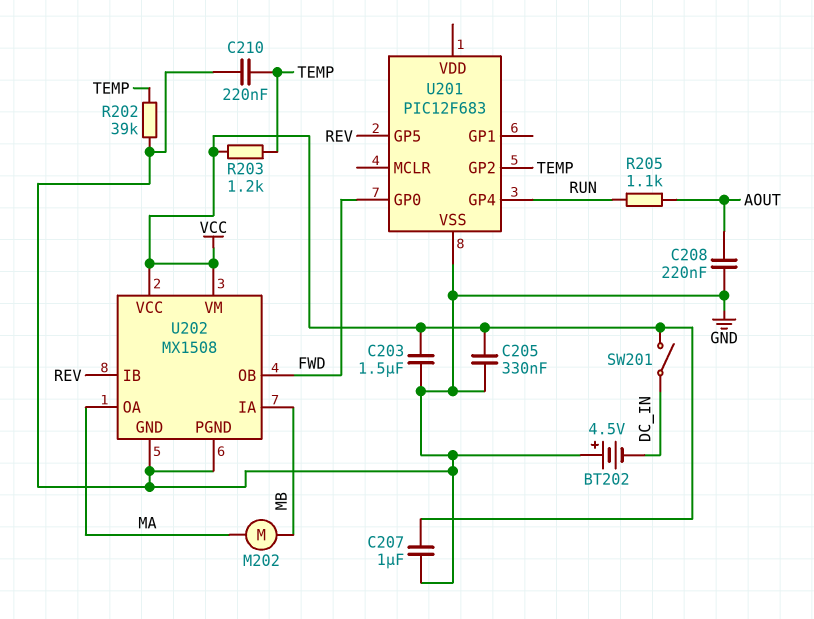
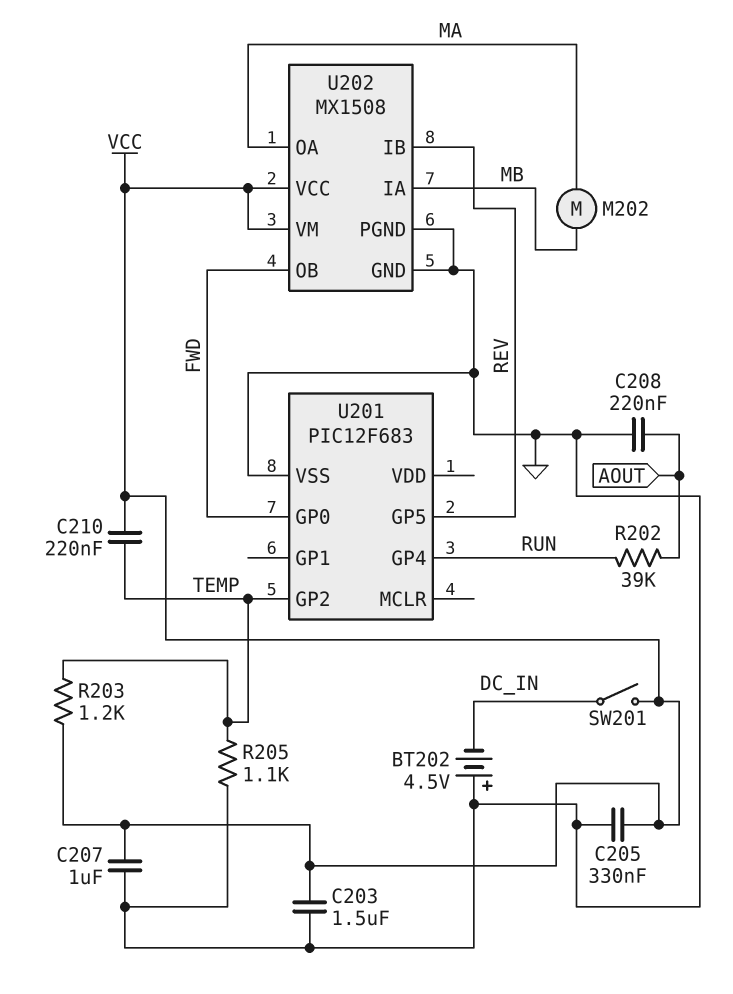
C210: 220nF (GND, TEMP) -> 220nF (TEMP, VCC)
R202: 39k (GND, TEMP) -> 39k (AOUT, RUN)
R205: 1.1k (AOUT, RUN) -> 1.1k (GND, TEMP)

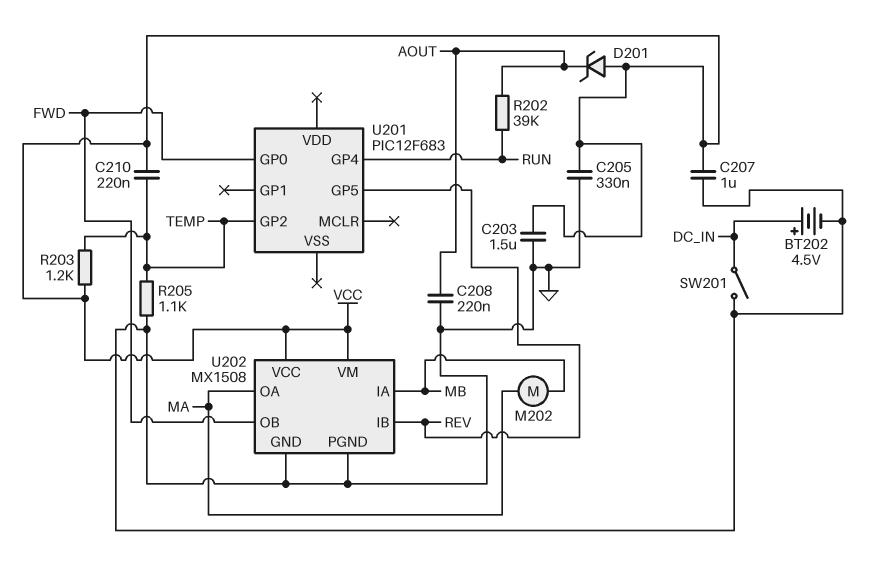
BT202: 4.5V (plus GND, minus DC_IN) -> 4.5V (plus DC_IN, minus GND)
D201: none -> zener (A VCC, K AOUT)
SW201: switch (DC_IN, VCC) -> switch (DC_IN, GND)
U201 pin VSS: GND -> none

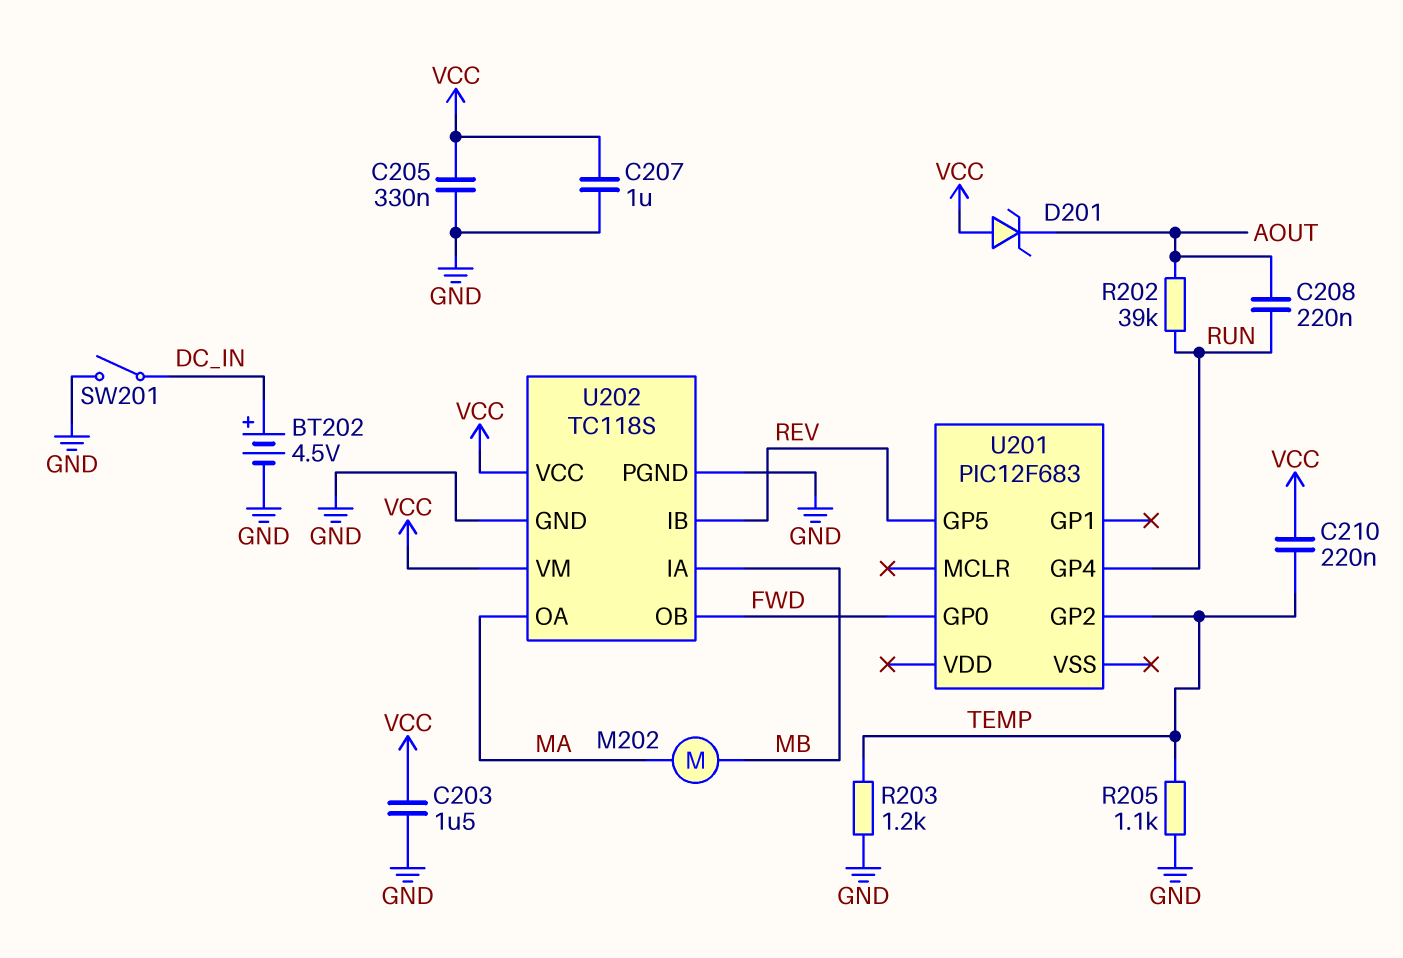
C208: 220nF (AOUT, GND) -> 220nF (AOUT, RUN)
R203: 1.2k (TEMP, VCC) -> 1.2k (GND, TEMP)
U202: MX1508 -> TC118S

